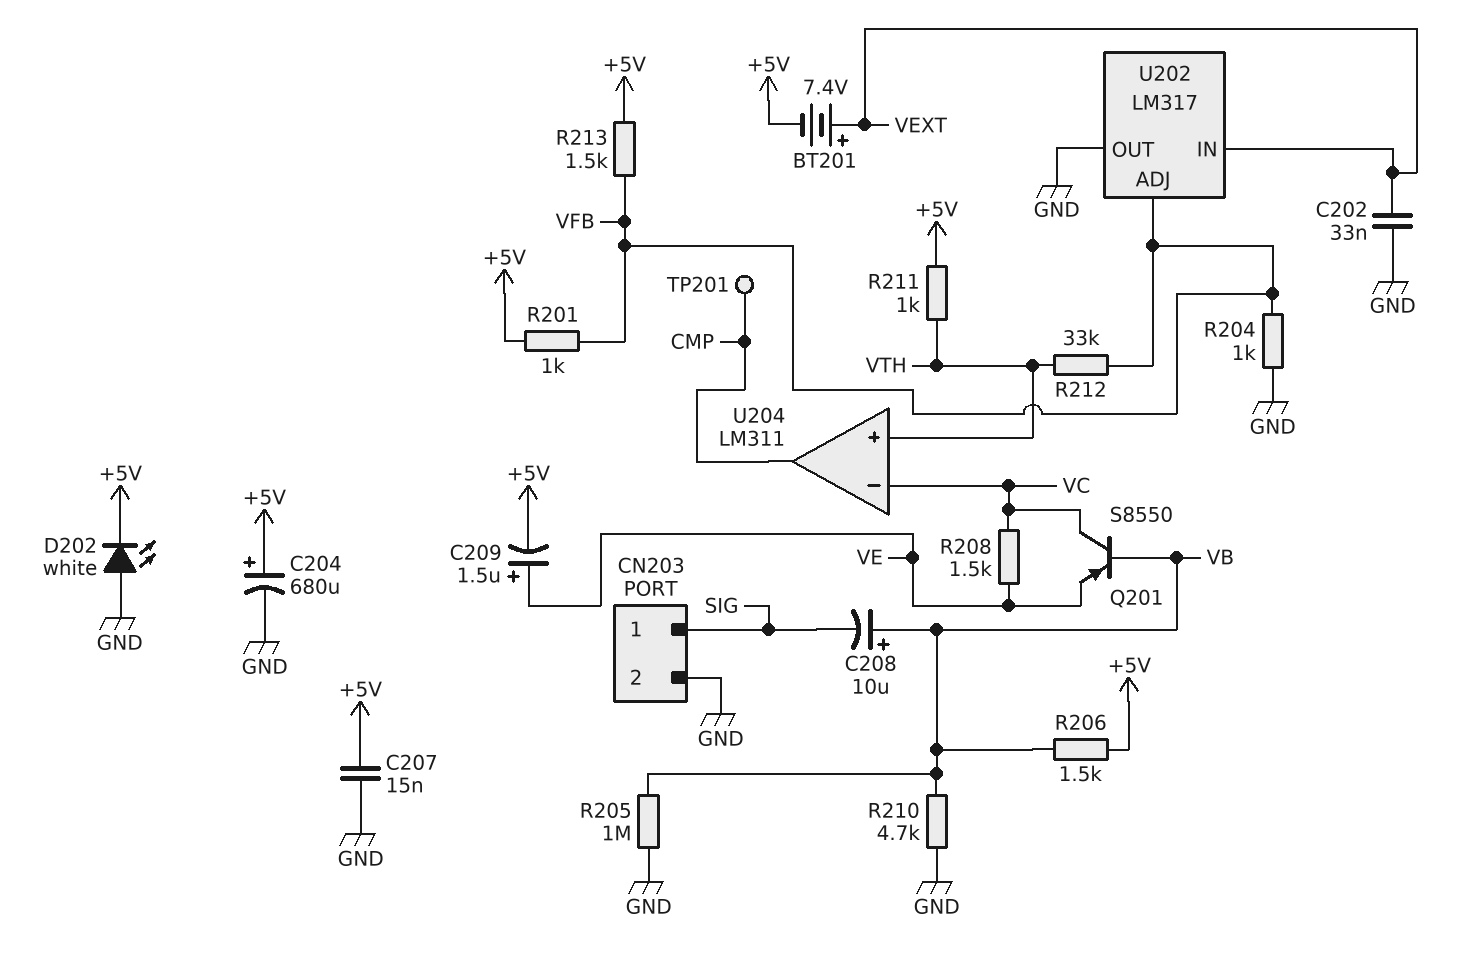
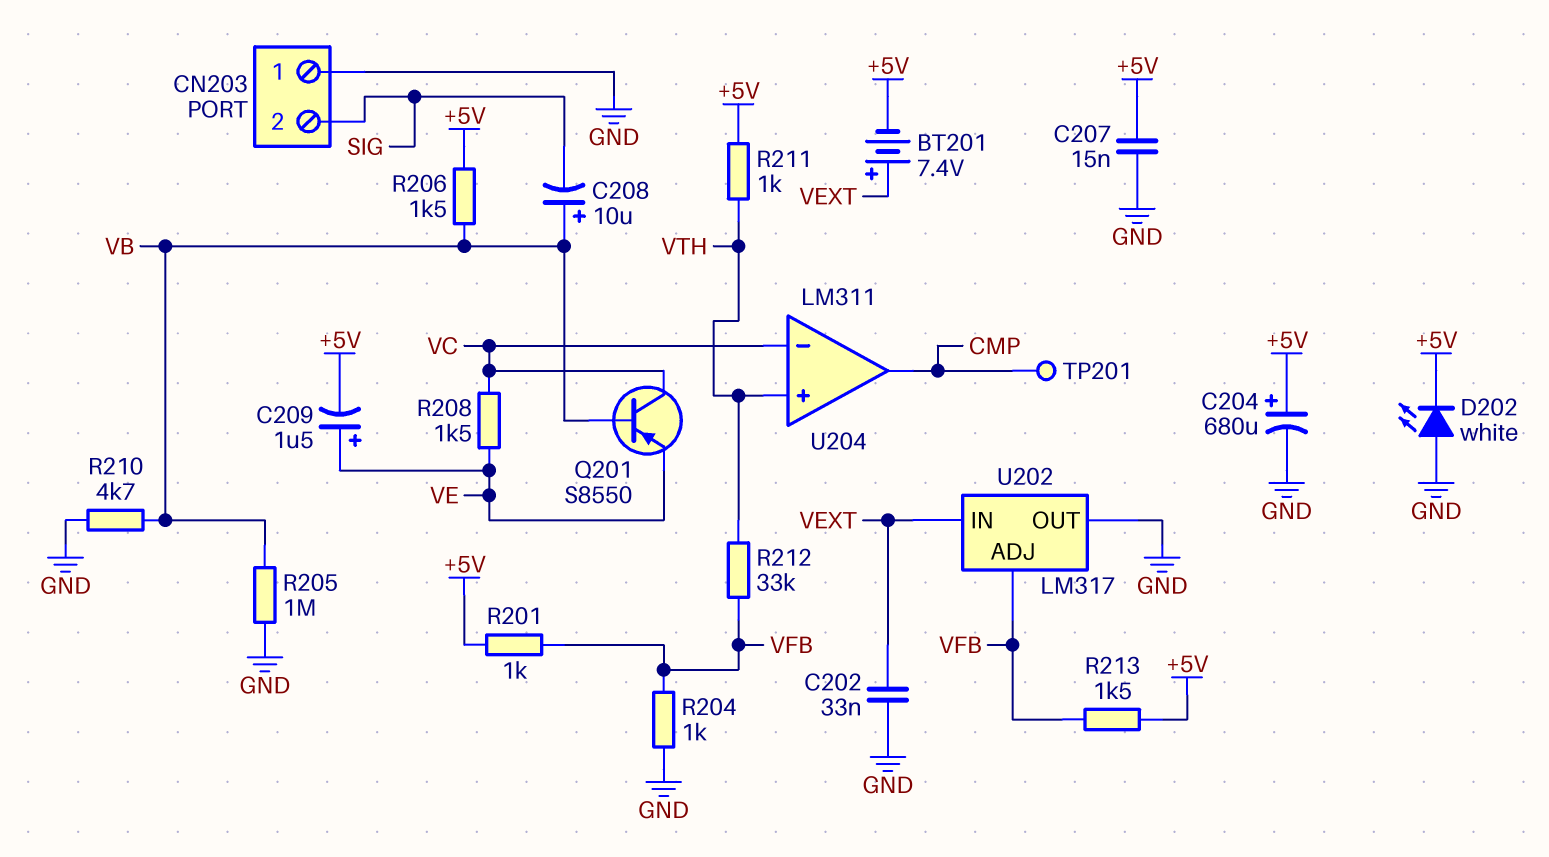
CN203 pin 1: SIG -> GND
CN203 pin 2: GND -> SIG

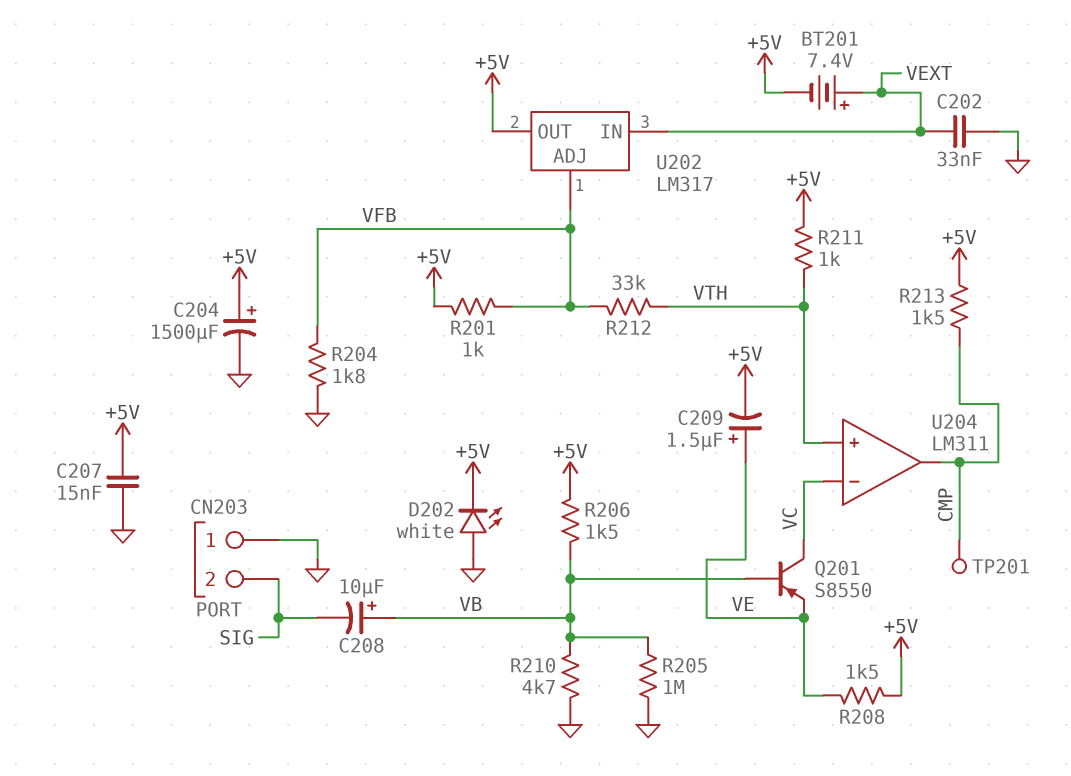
C204: 680uF (plus +5V, minus GND) -> 1500uF (plus +5V, minus GND)
R204: 1k (GND, VFB) -> 1.8k (GND, VFB)
R208: 1.5k (VC, VE) -> 1.5k (+5V, VE)
R213: 1.5k (+5V, VFB) -> 1.5k (+5V, CMP)
U202 pin OUT: GND -> +5V

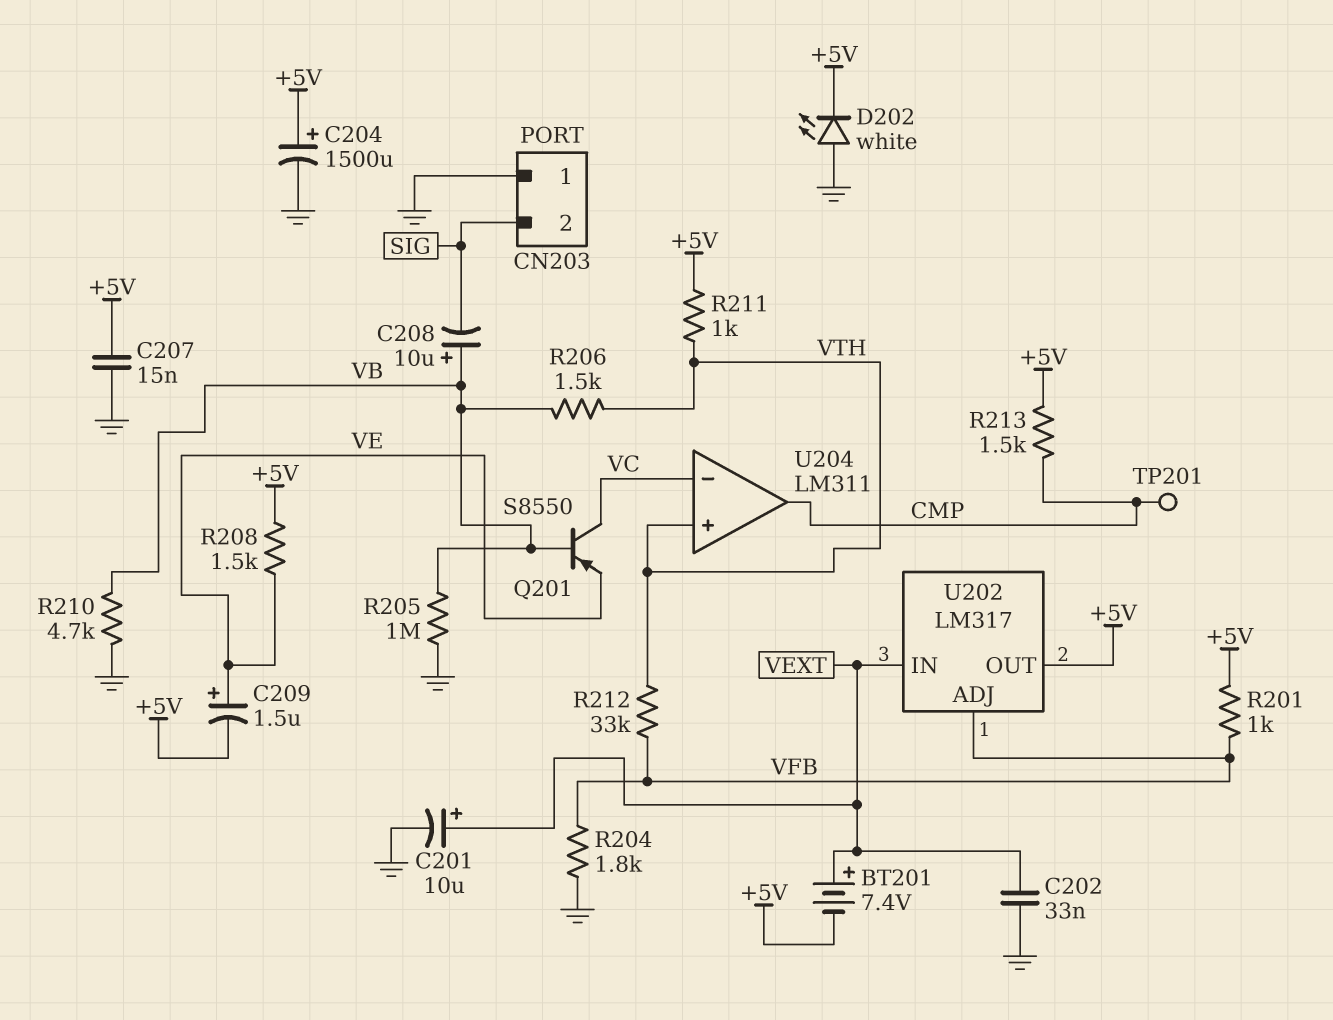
C201: none -> 10uF (plus VEXT, minus GND)
R206: 1.5k (+5V, VB) -> 1.5k (VB, VTH)

